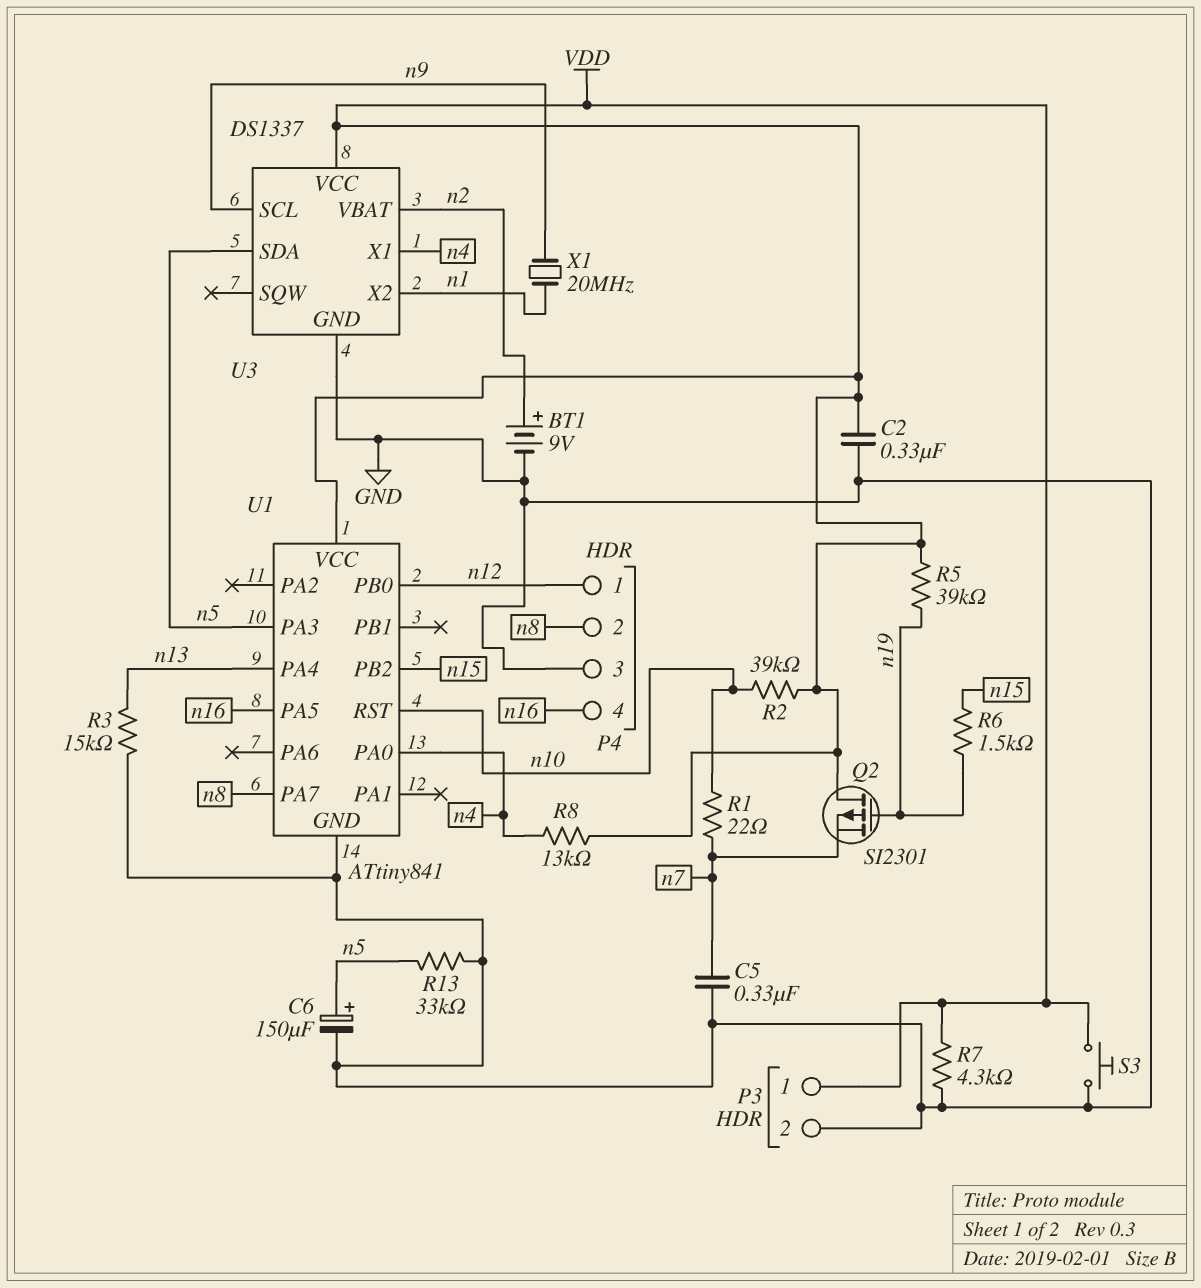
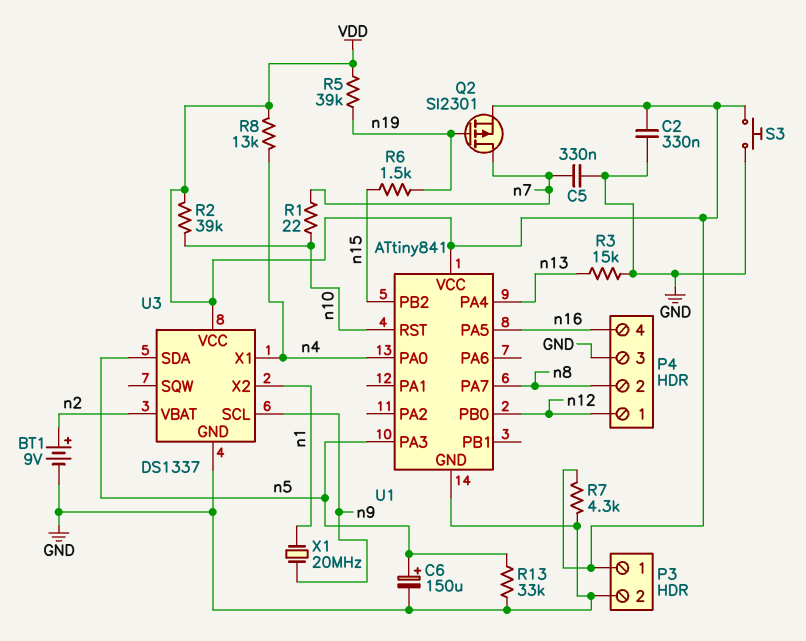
Q2: PMOS SI2301 (G n19, D VDD, S n7) -> PMOS SI2301 (G n19, D n7, S VDD)

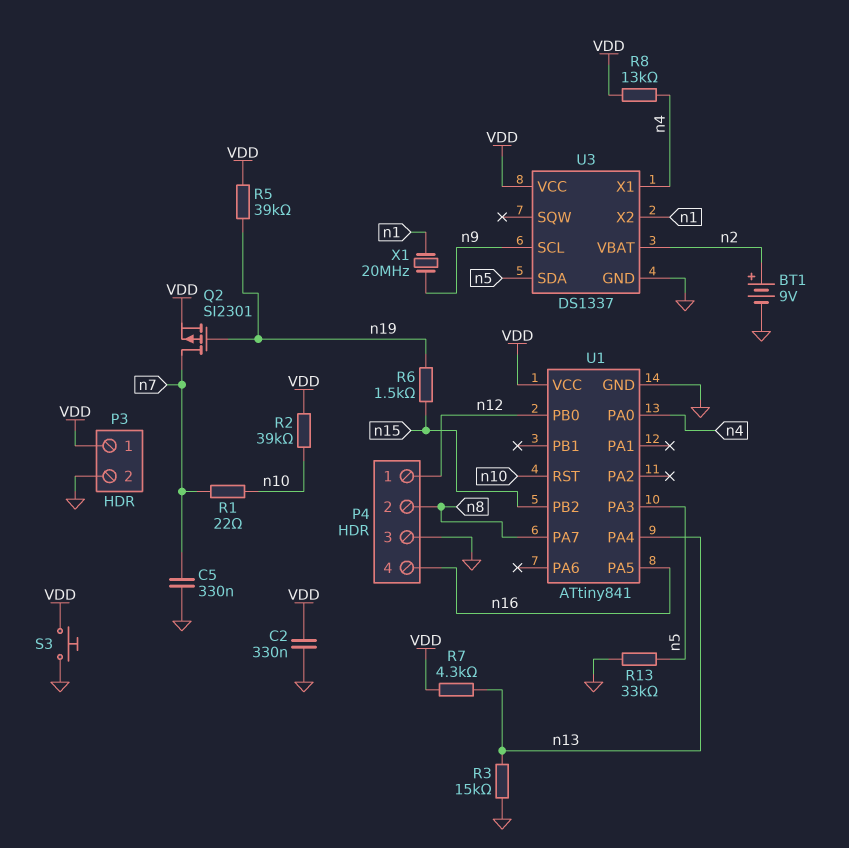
C6: 150uF (plus n5, minus GND) -> none
R7: 4.3k (GND, VDD) -> 4.3k (VDD, n13)

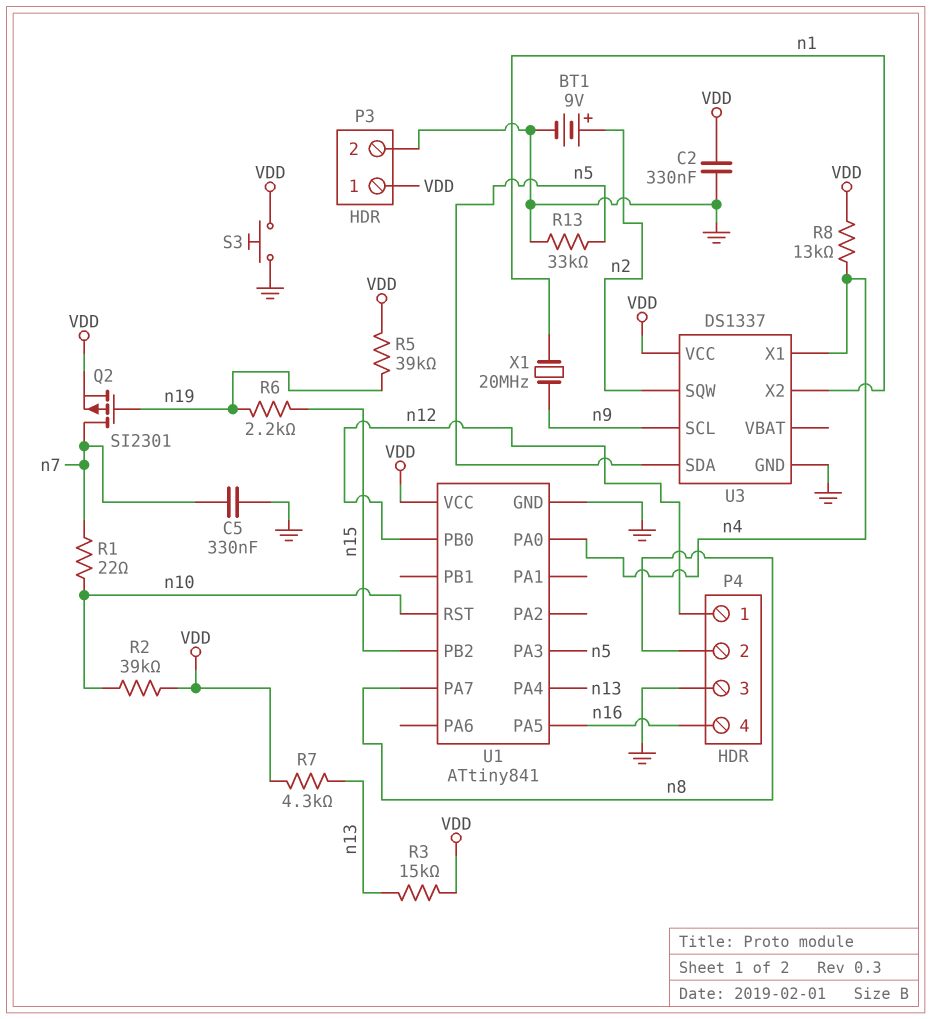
R3: 15k (GND, n13) -> 15k (VDD, n13)
R6: 1.5k (n15, n19) -> 2.2k (n15, n19)
U3 pin SQW: none -> n2
U3 pin VBAT: n2 -> none

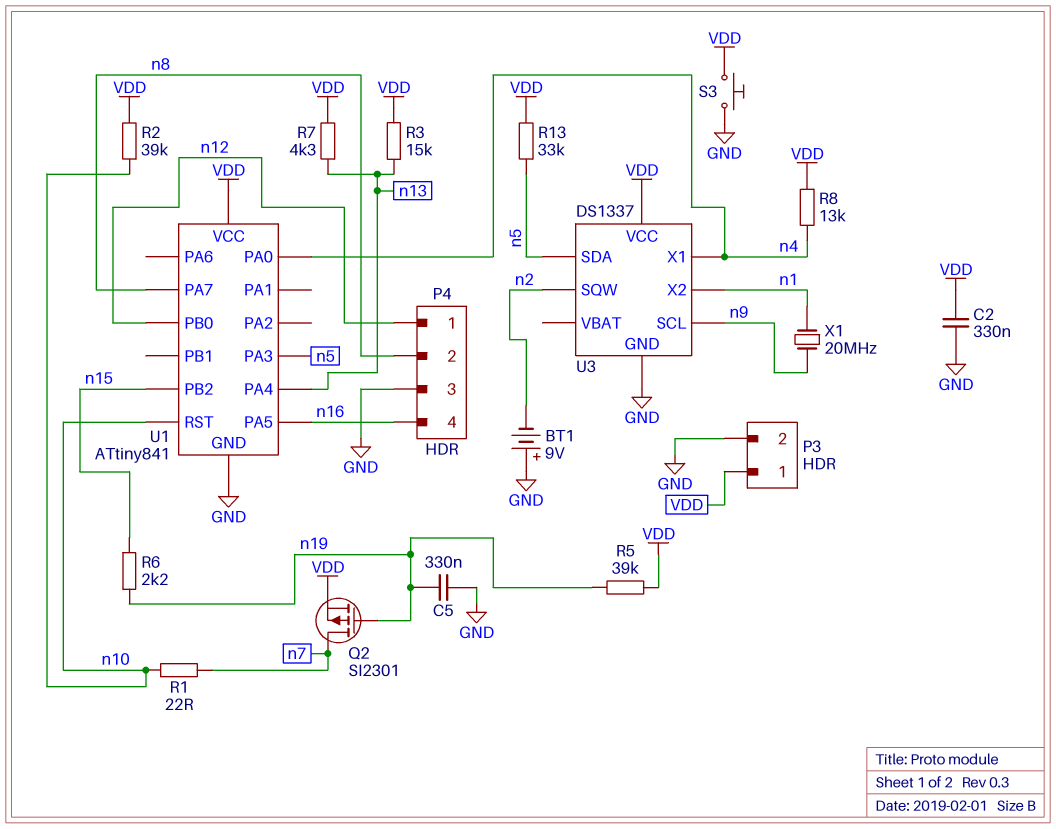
BT1: 9V (plus n2, minus GND) -> 9V (plus GND, minus n2)
C5: 330nF (GND, n7) -> 330nF (GND, n19)
R13: 33k (GND, n5) -> 33k (VDD, n5)

